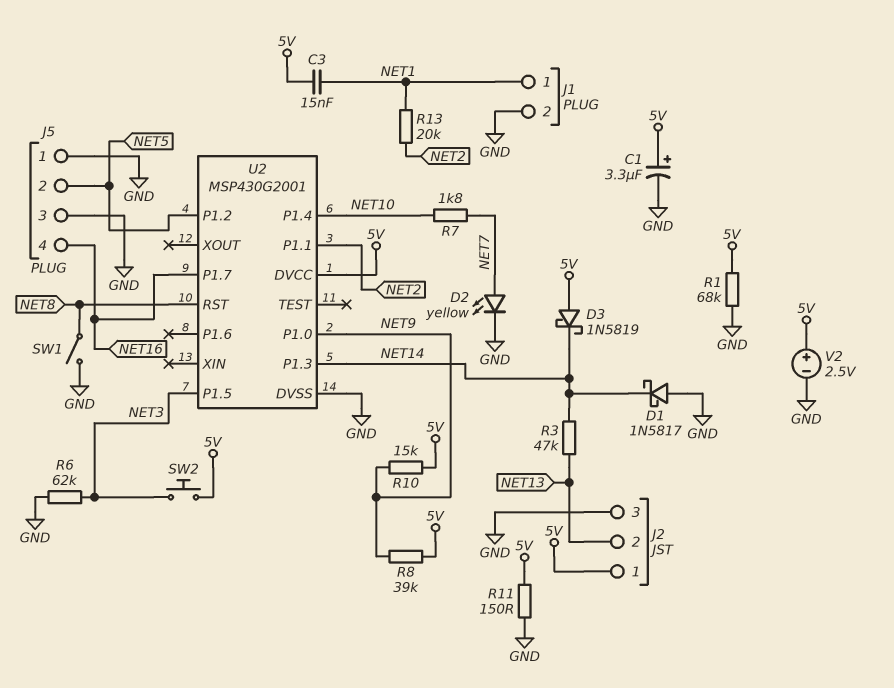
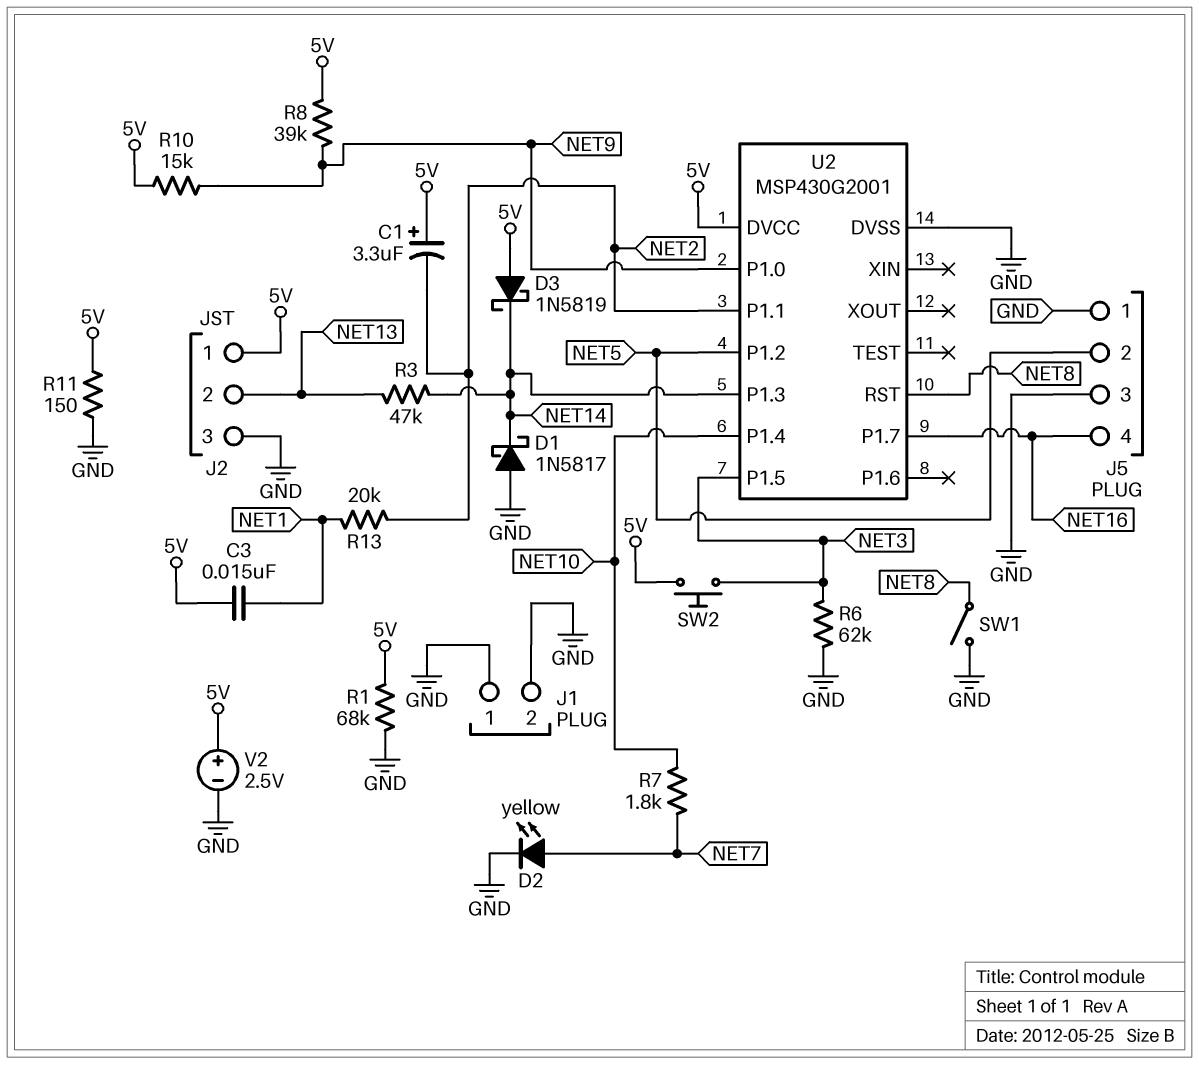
C1: 3.3uF (plus 5V, minus GND) -> 3.3uF (plus 5V, minus NET2)
J1 pin 1: NET1 -> GND

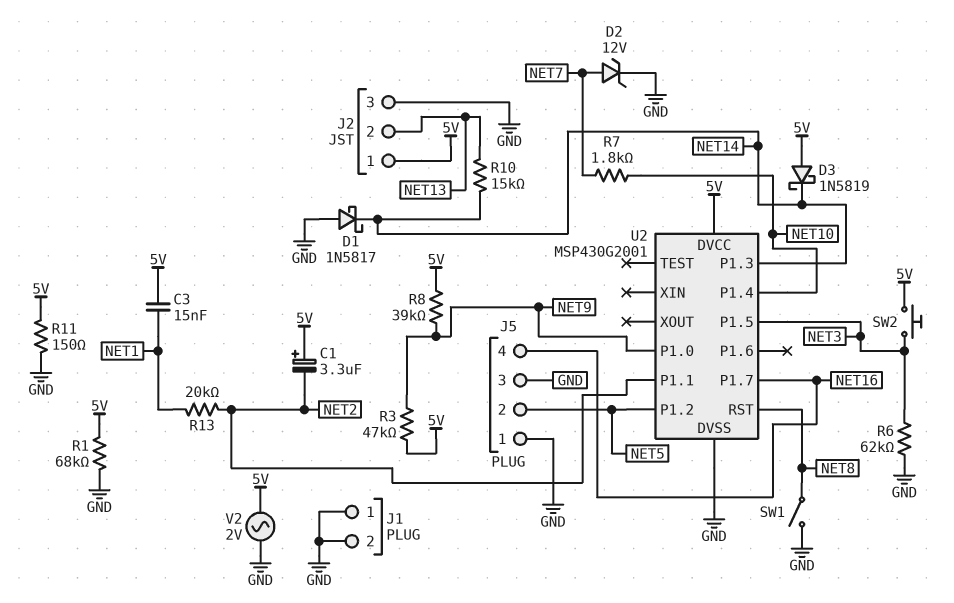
D2: LED yellow (A NET7, K GND) -> zener 12V (A NET7, K GND)
R3: 47k (NET13, NET14) -> 47k (5V, NET9)
R10: 15k (5V, NET9) -> 15k (NET13, NET14)
V2: 2.5V (plus 5V, minus GND) -> AC 2V (5V, GND)

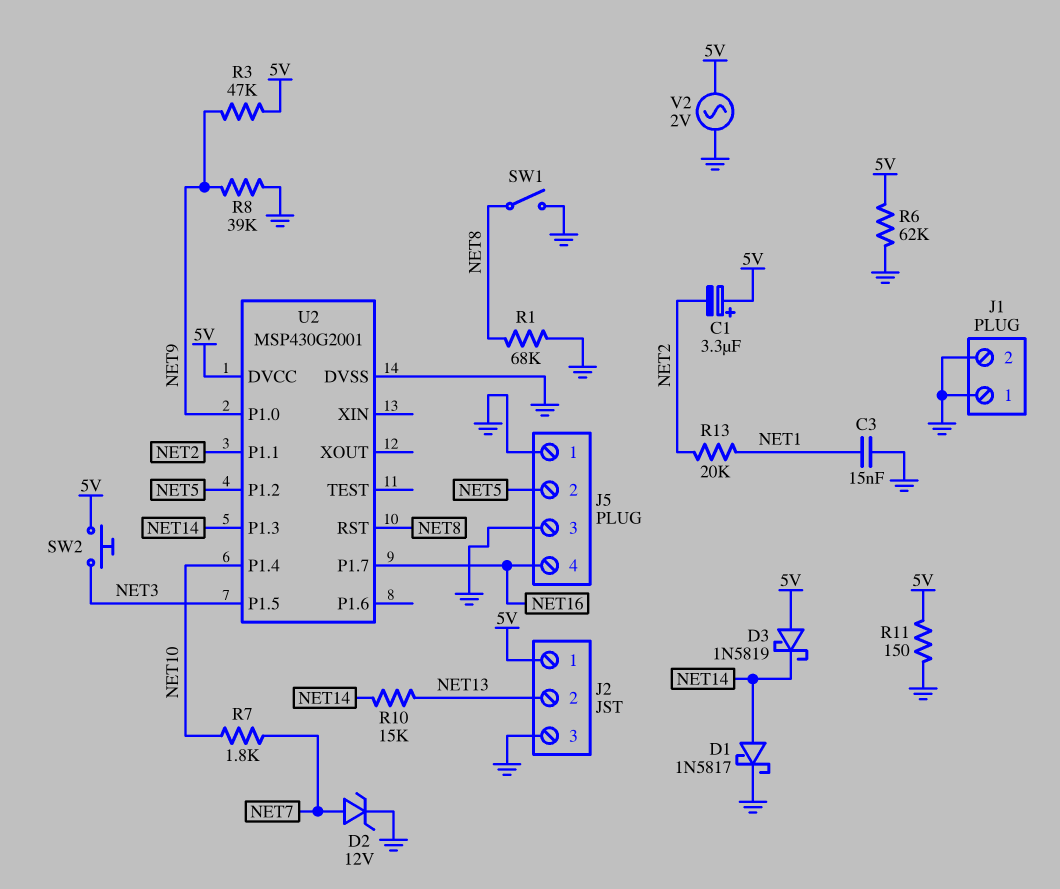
C3: 15nF (5V, NET1) -> 15nF (GND, NET1)
D1: schottky 1N5817 (A GND, K NET14) -> schottky 1N5817 (A NET14, K GND)
R1: 68k (5V, GND) -> 68k (GND, NET8)
R6: 62k (GND, NET3) -> 62k (5V, GND)
R8: 39k (5V, NET9) -> 39k (GND, NET9)

